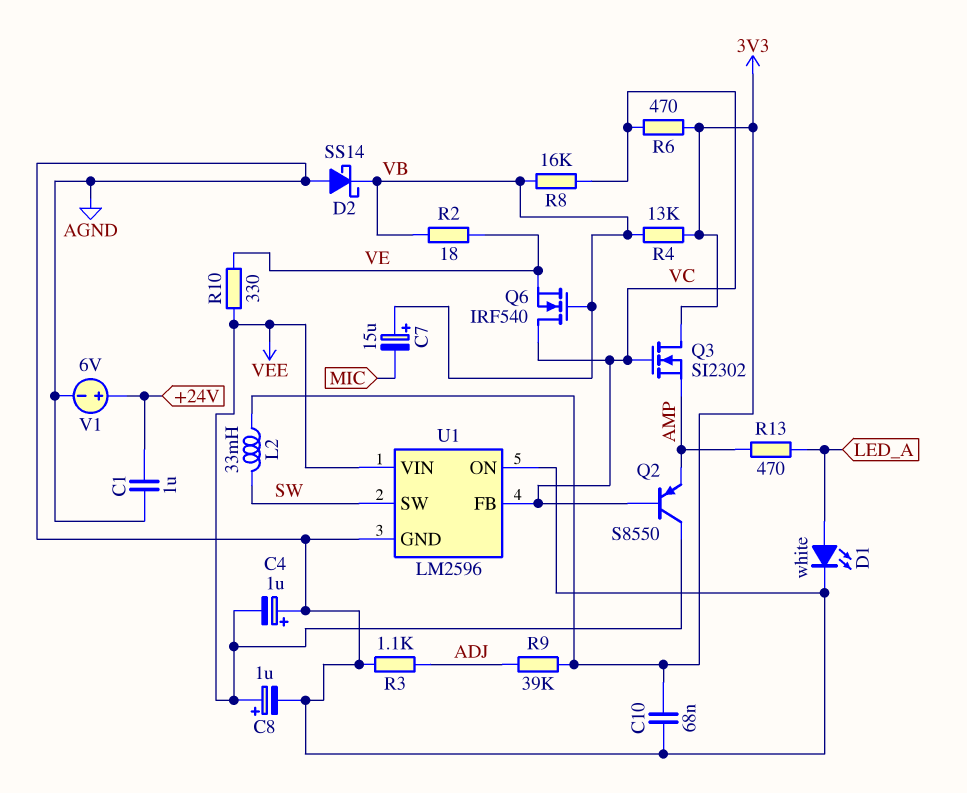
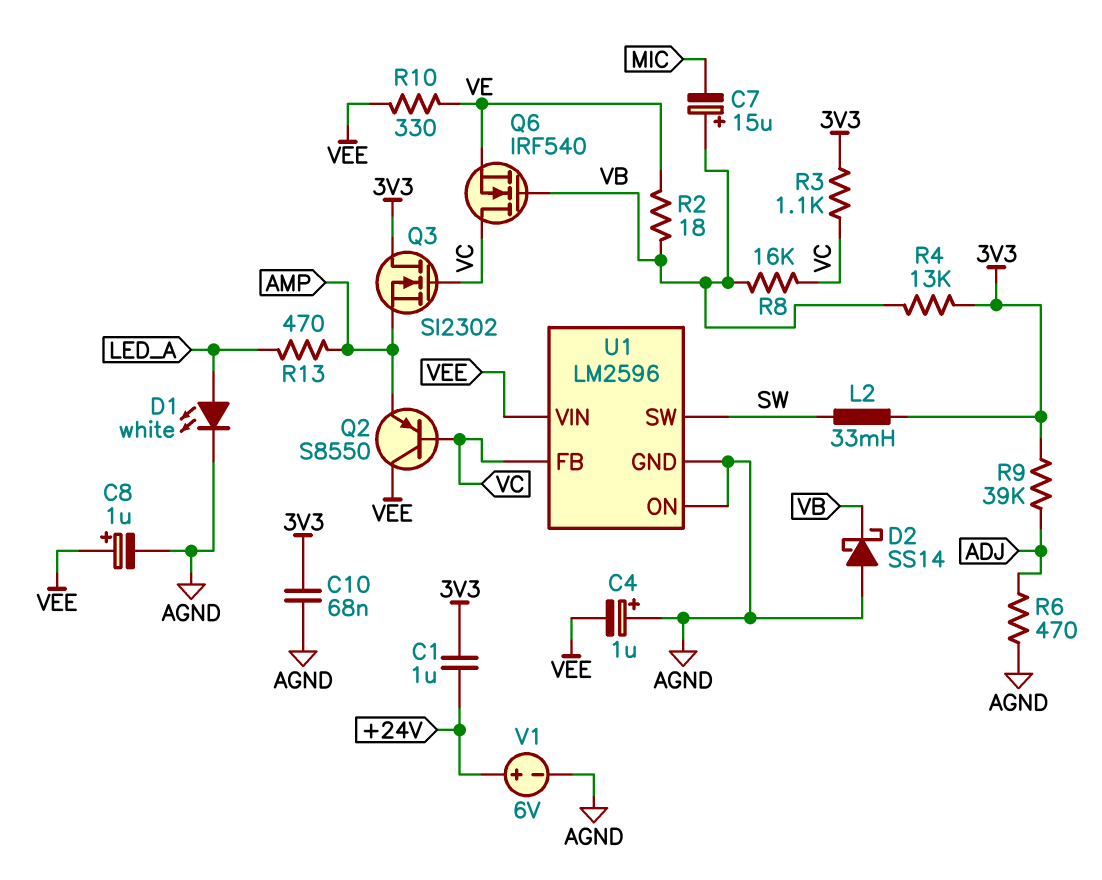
C1: 1uF (+24V, AGND) -> 1uF (+24V, 3V3)
R3: 1.1k (ADJ, AGND) -> 1.1k (3V3, VC)
R6: 470 (3V3, VC) -> 470 (ADJ, AGND)

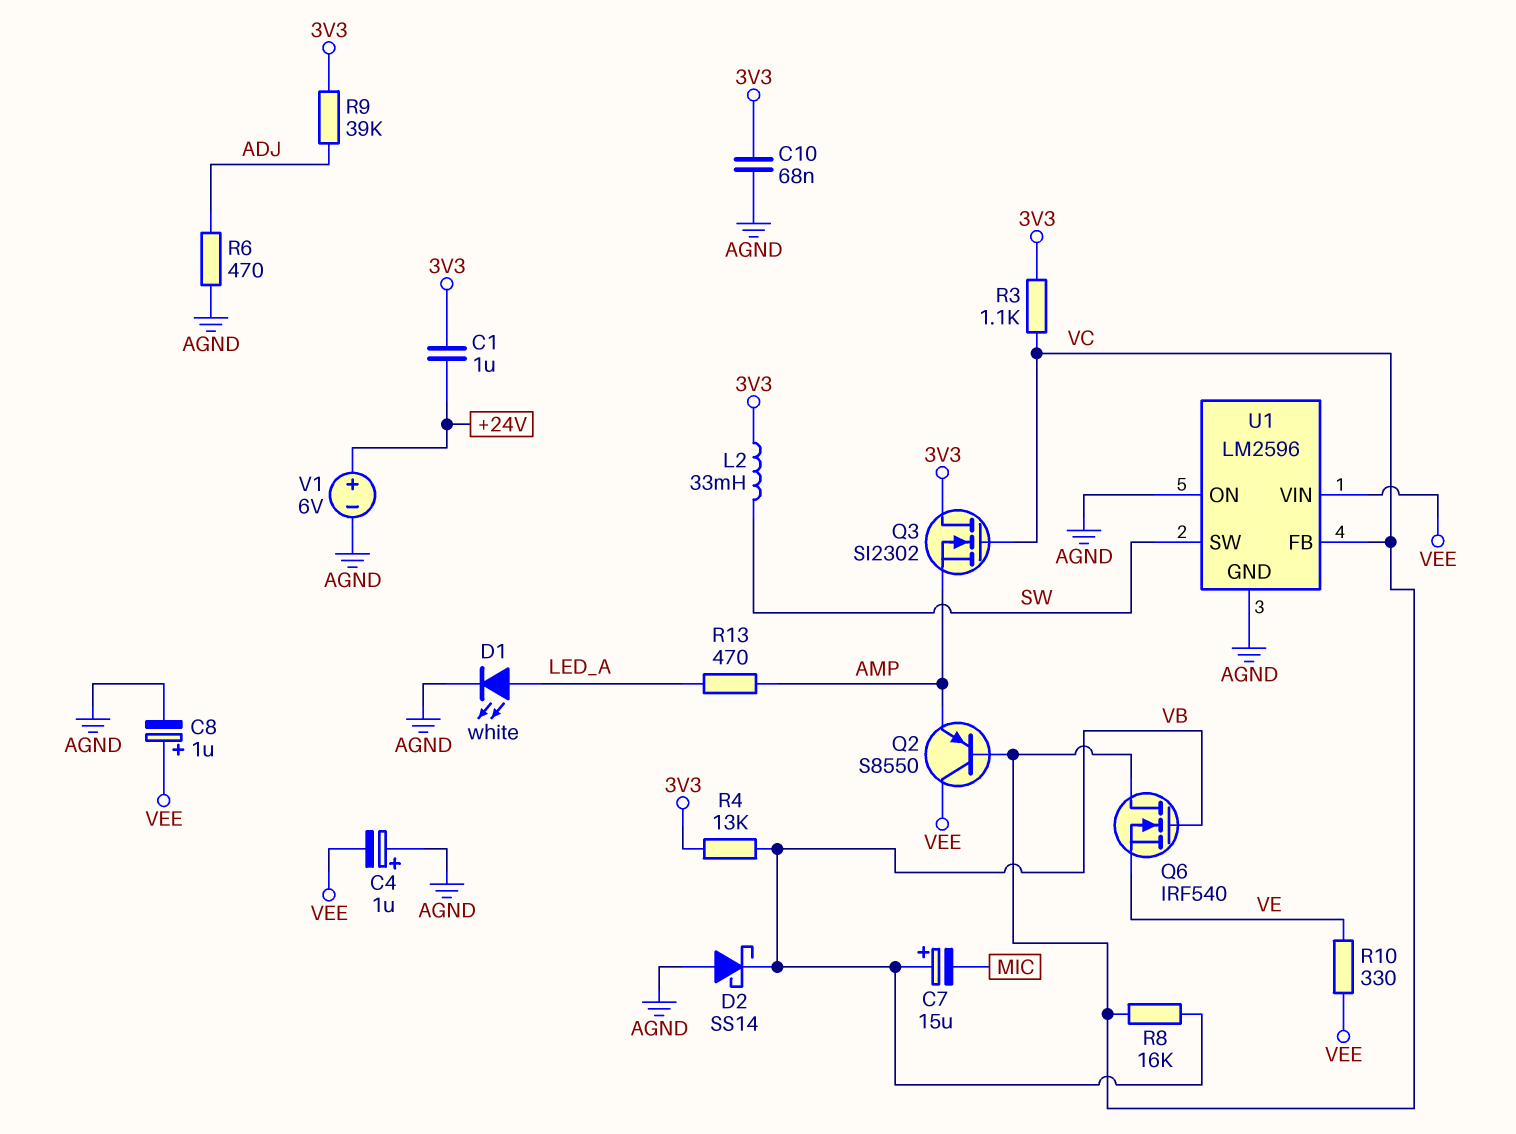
R2: 18 (VB, VE) -> none

